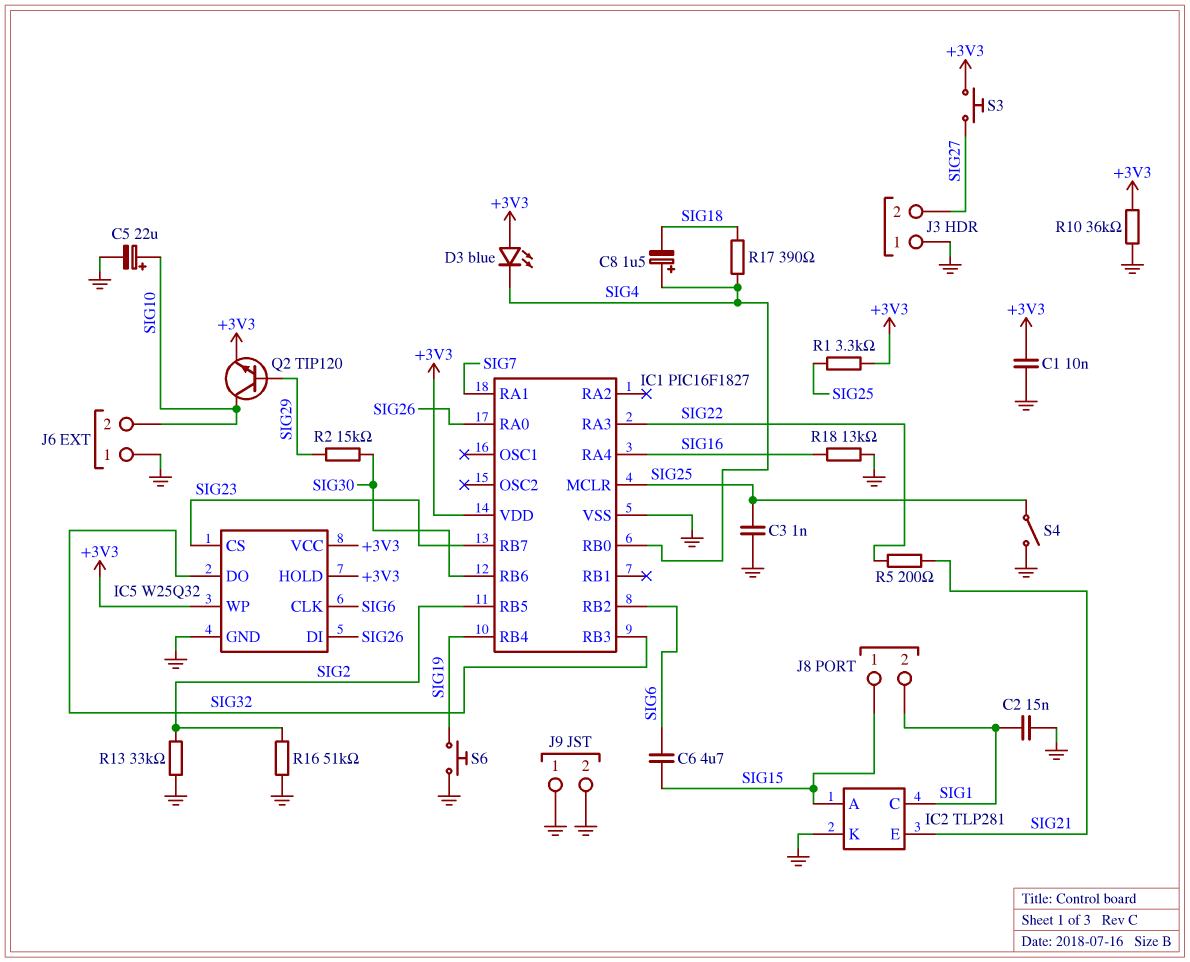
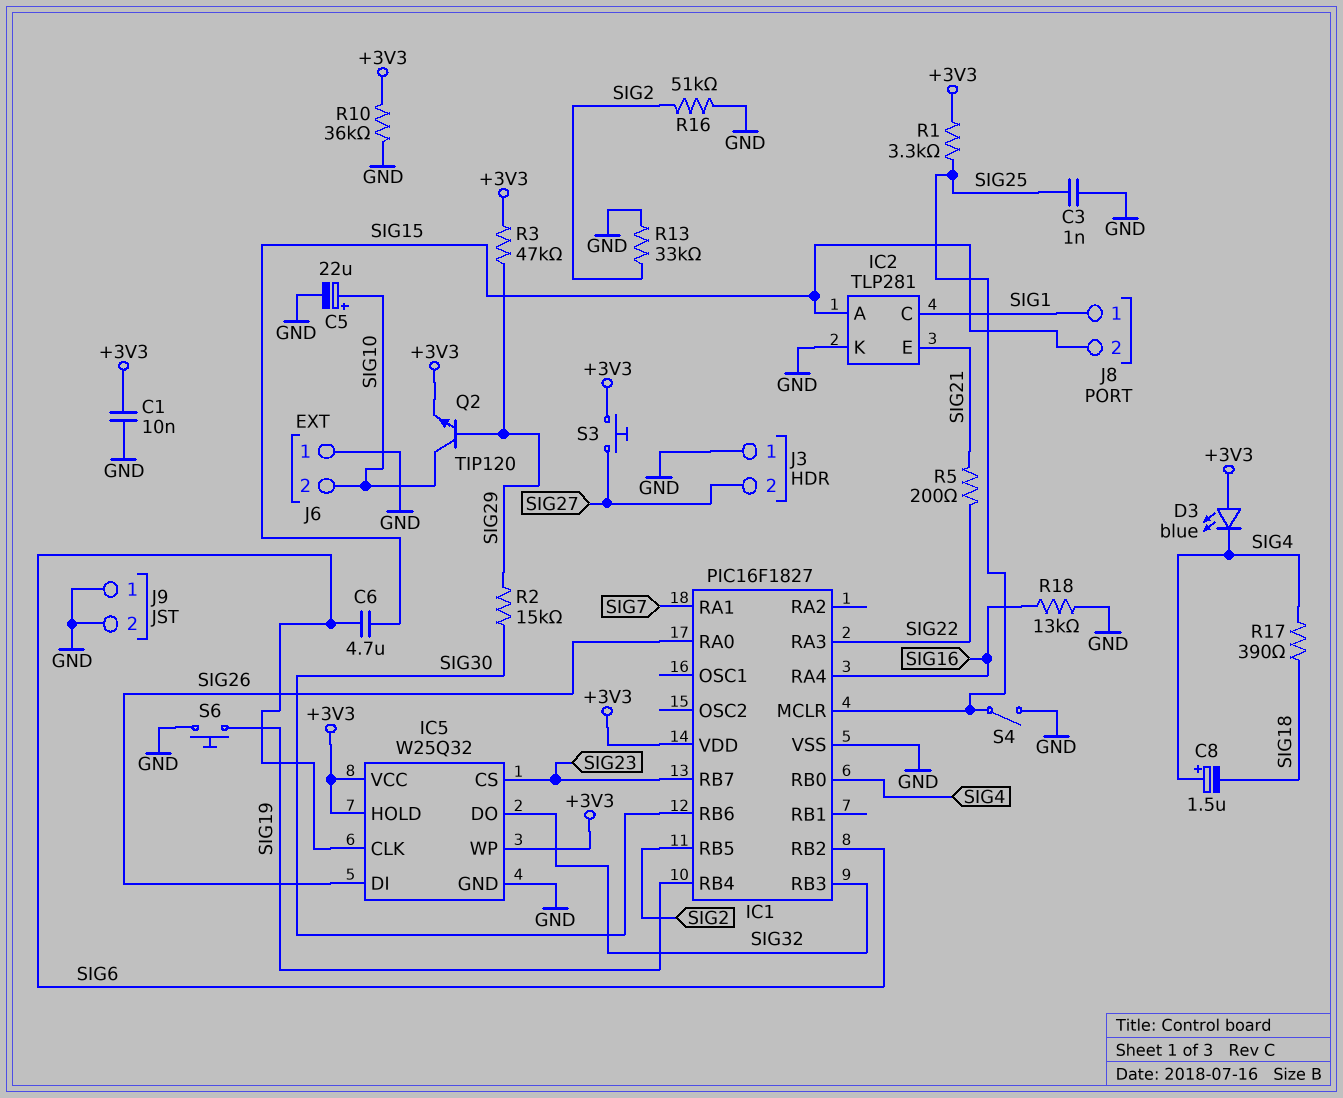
C2: 15nF (GND, SIG1) -> none
J8 pin 1: SIG15 -> SIG1
J8 pin 2: SIG1 -> SIG15
R3: none -> 47k (+3V3, SIG29)

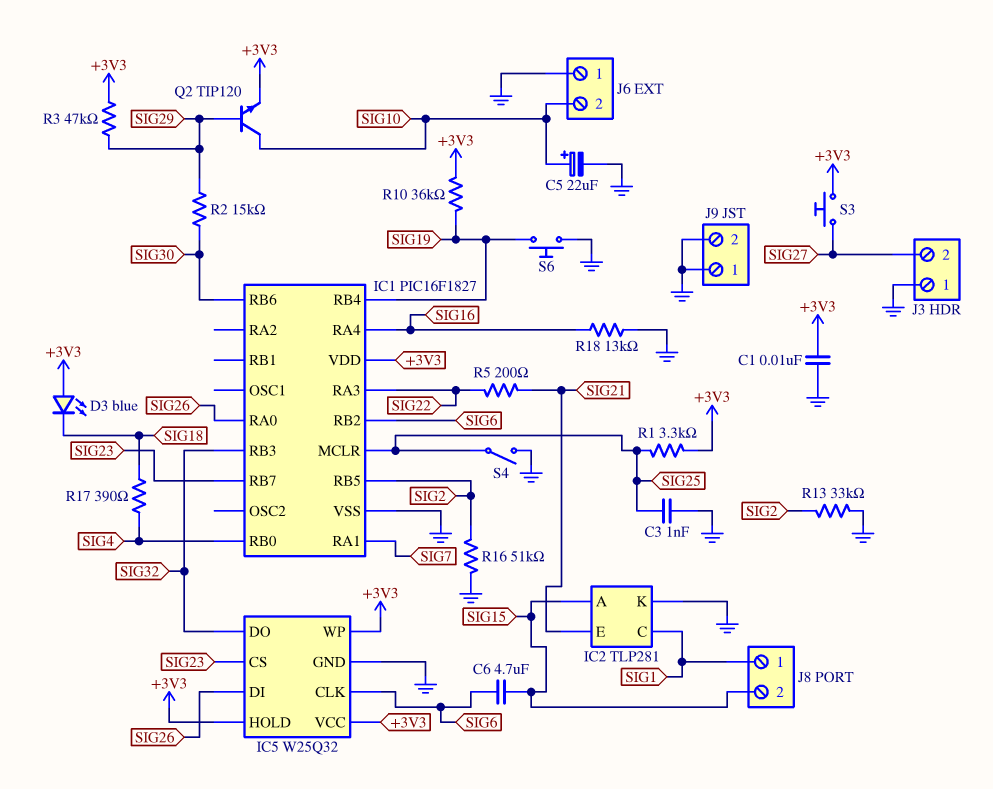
C8: 1.5uF (plus SIG4, minus SIG18) -> none
D3: LED blue (A +3V3, K SIG4) -> LED blue (A +3V3, K SIG18)
R10: 36k (+3V3, GND) -> 36k (+3V3, SIG19)

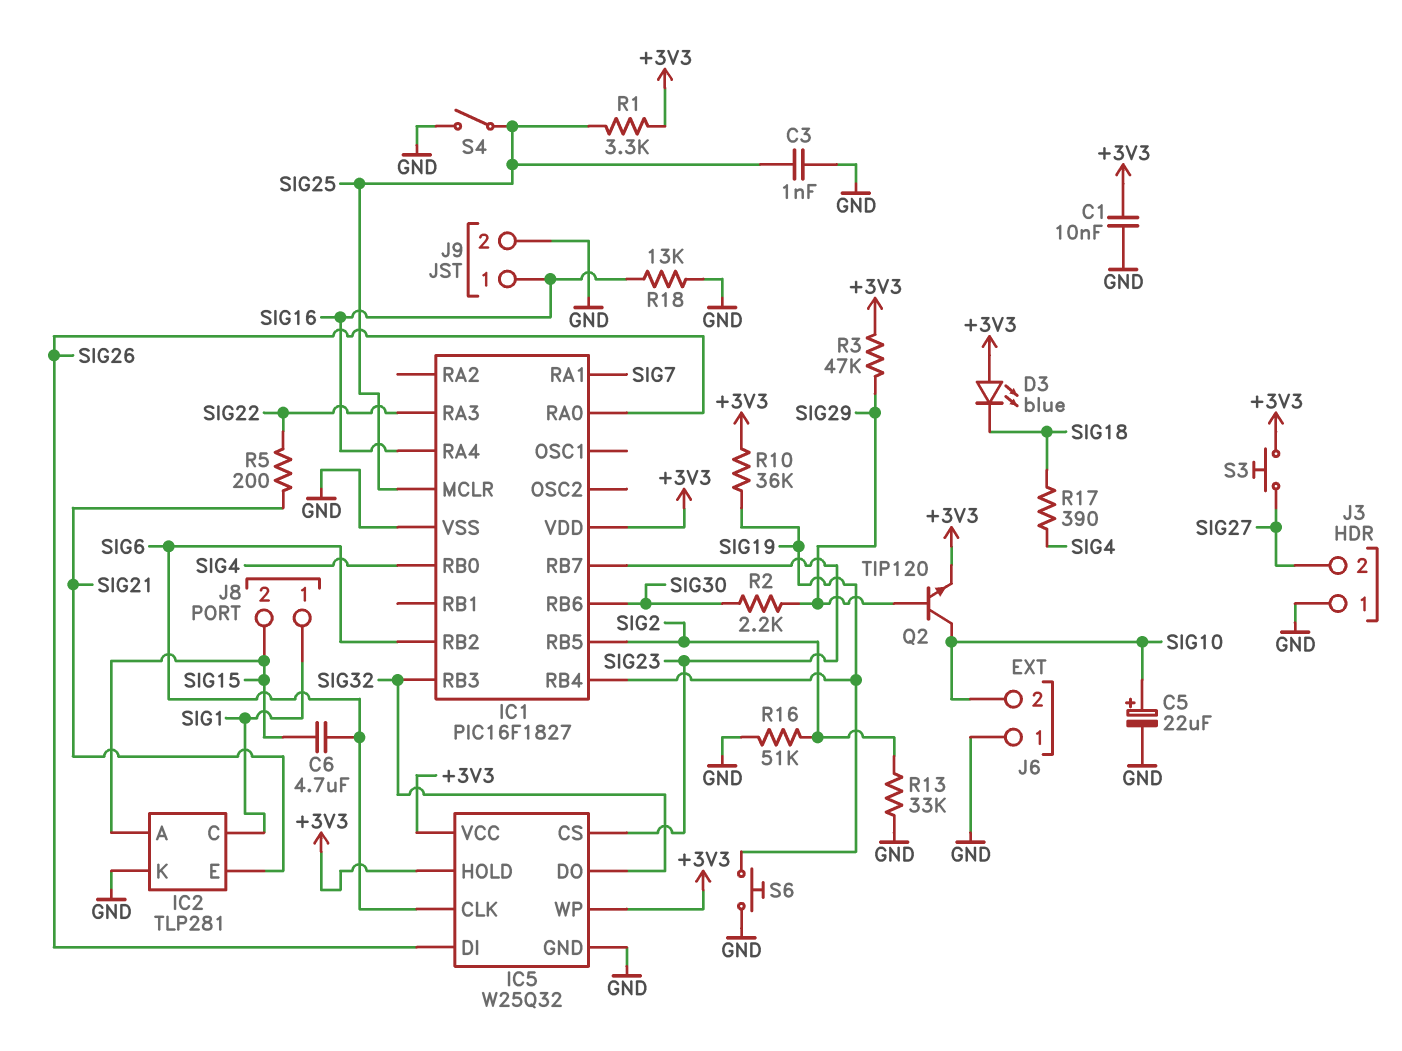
J9 pin 1: GND -> SIG16
R2: 15k (SIG29, SIG30) -> 2.2k (SIG29, SIG30)

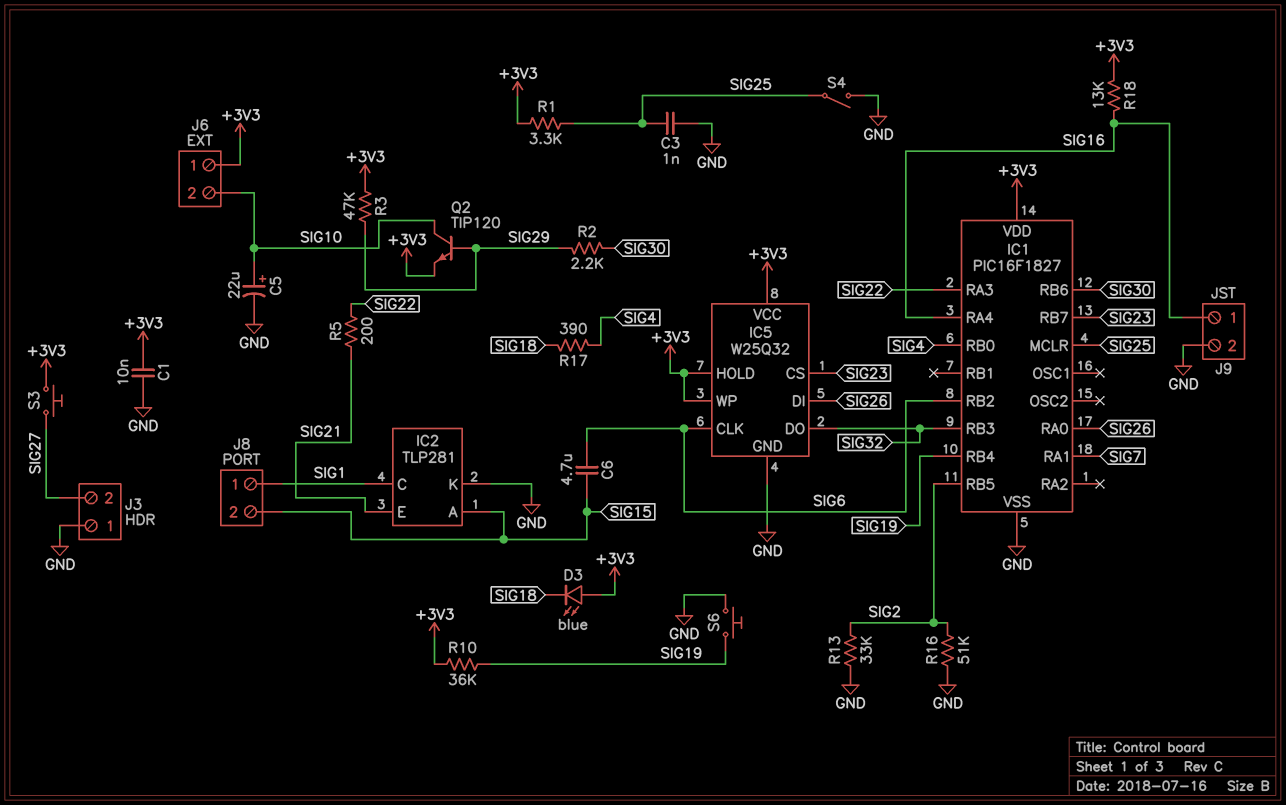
J6 pin 1: GND -> +3V3
R18: 13k (GND, SIG16) -> 13k (+3V3, SIG16)

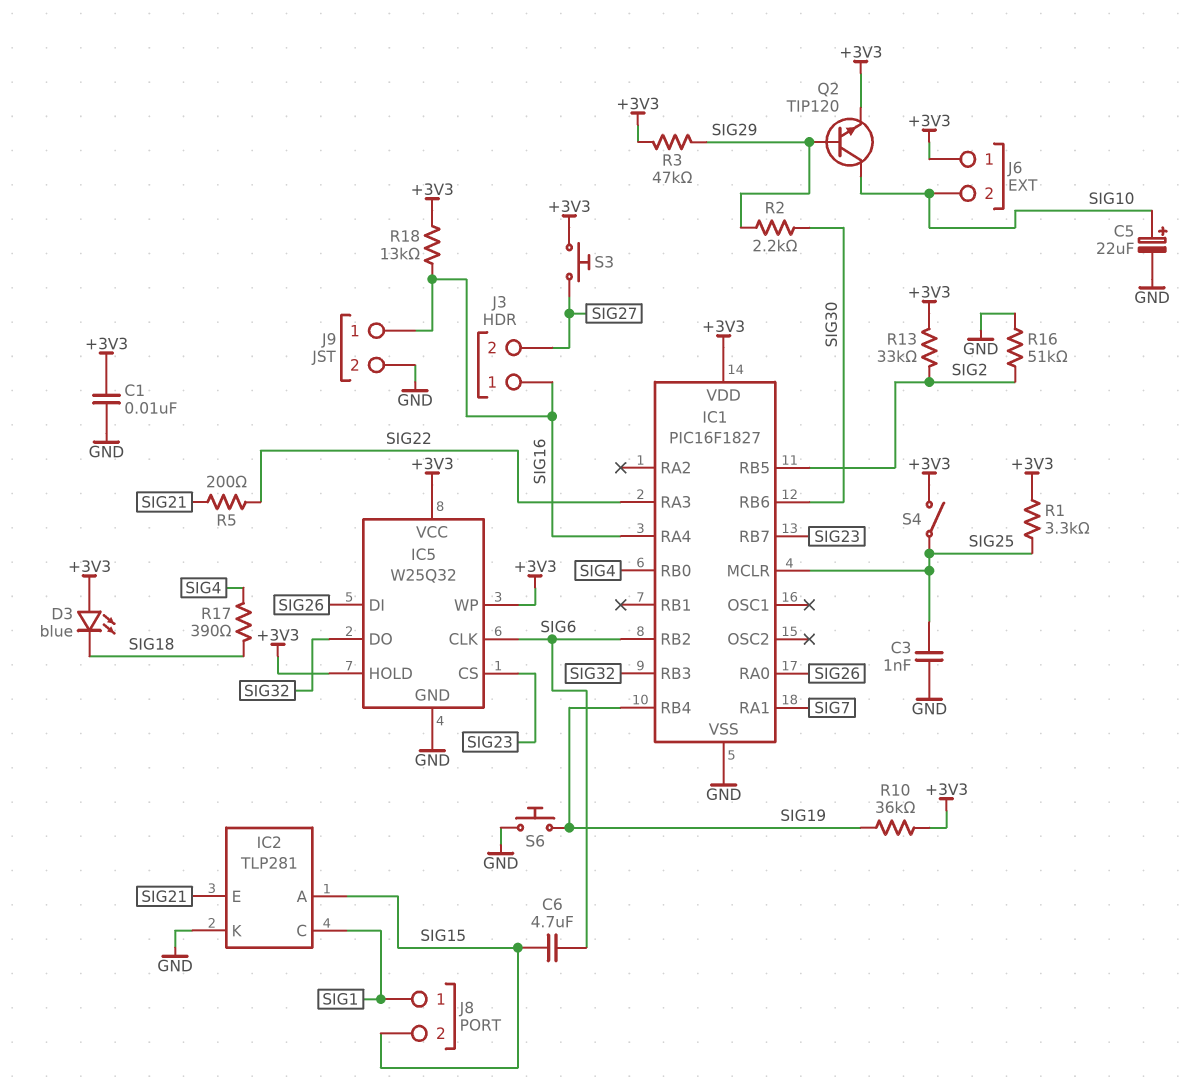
J3 pin 1: GND -> SIG16
R13: 33k (GND, SIG2) -> 33k (+3V3, SIG2)
S4: switch (GND, SIG25) -> switch (+3V3, SIG25)

